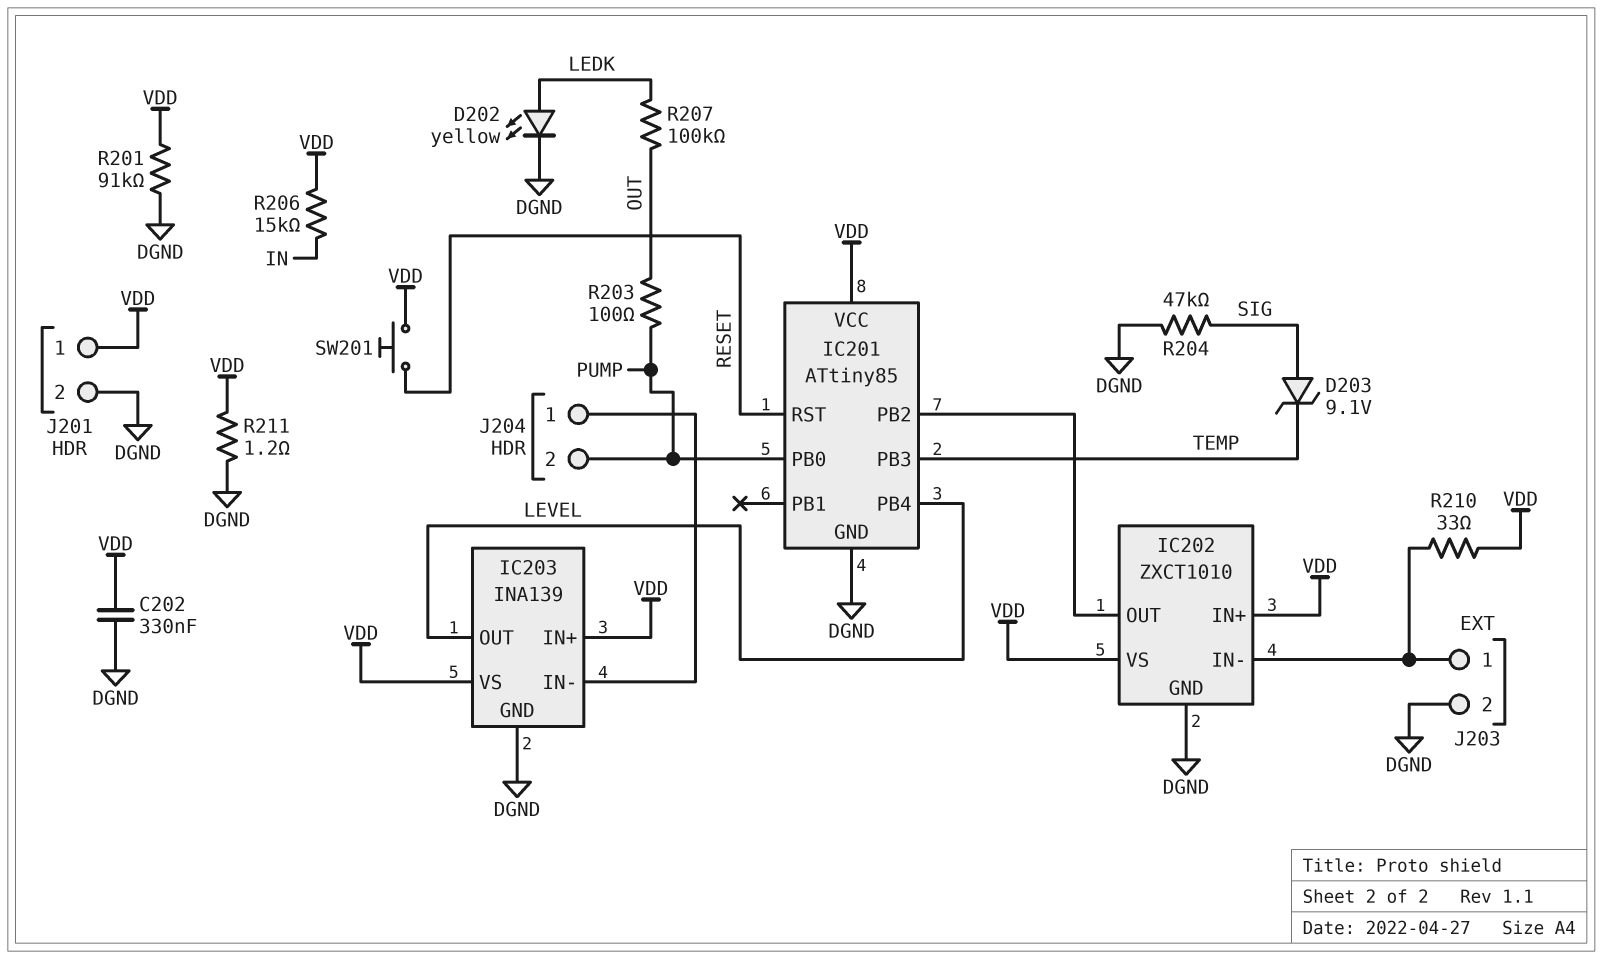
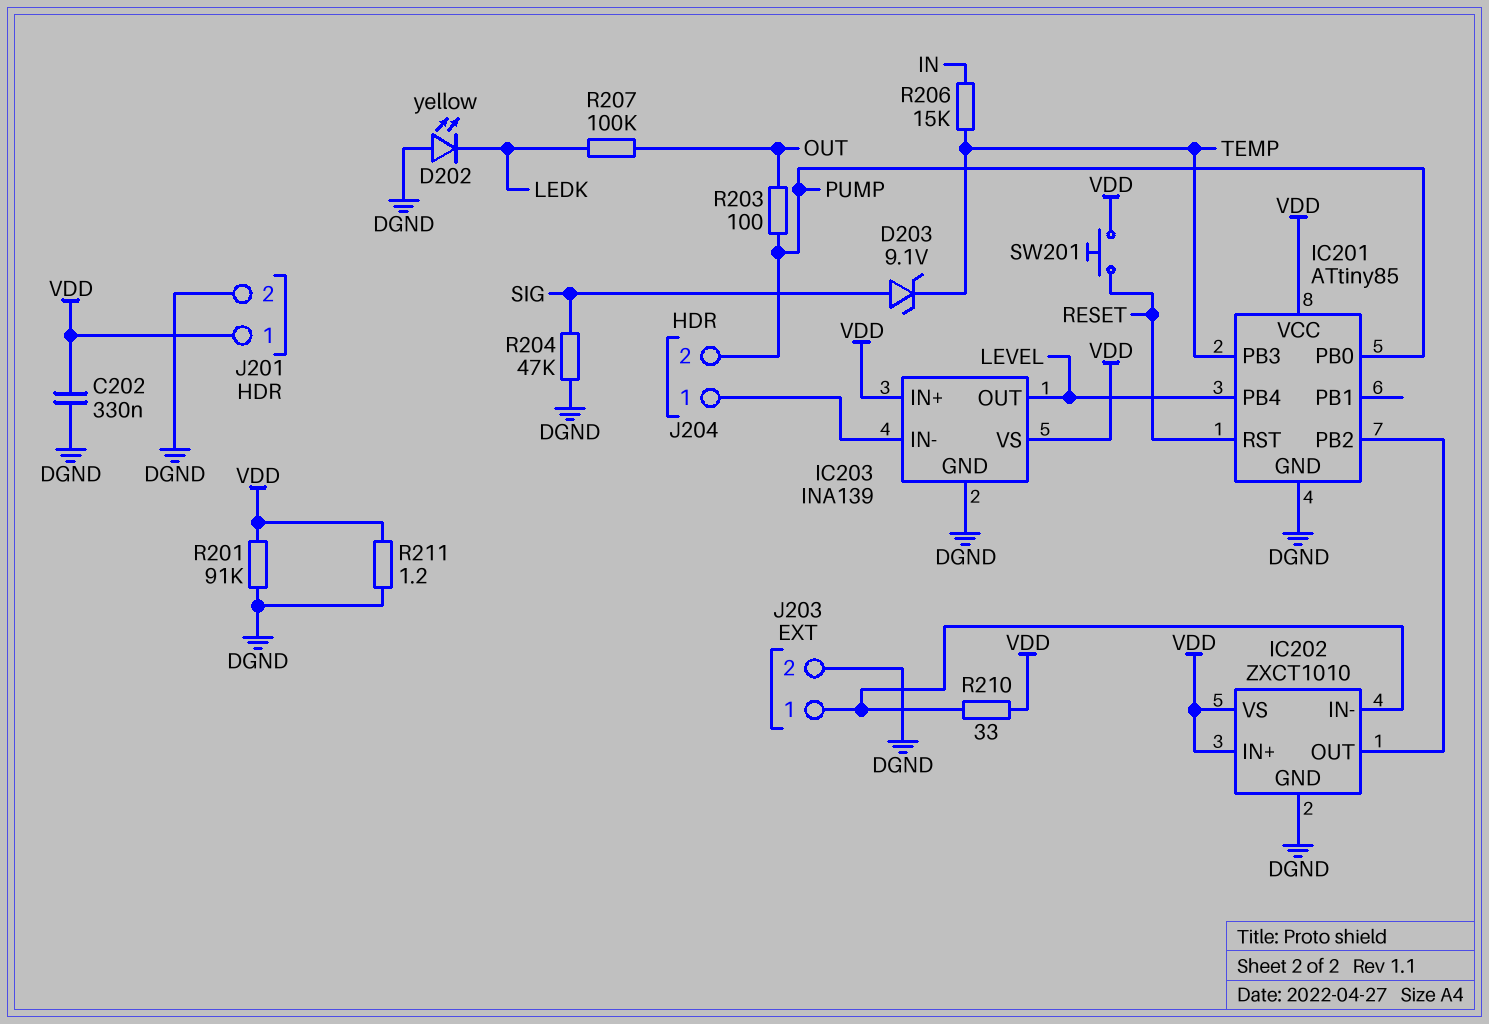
D202: LED yellow (A LEDK, K DGND) -> LED yellow (A DGND, K LEDK)
R206: 15k (IN, VDD) -> 15k (IN, TEMP)

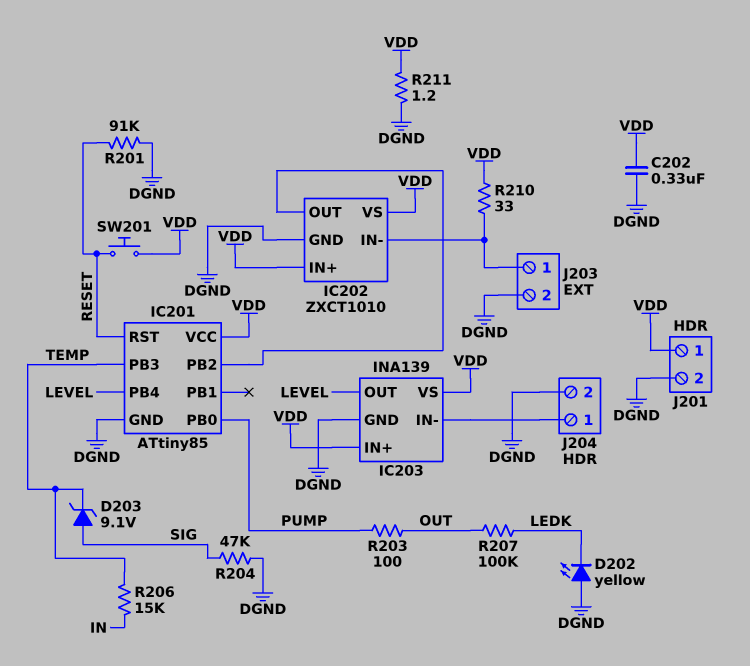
J204 pin 2: PUMP -> DGND
R201: 91k (DGND, VDD) -> 91k (DGND, RESET)

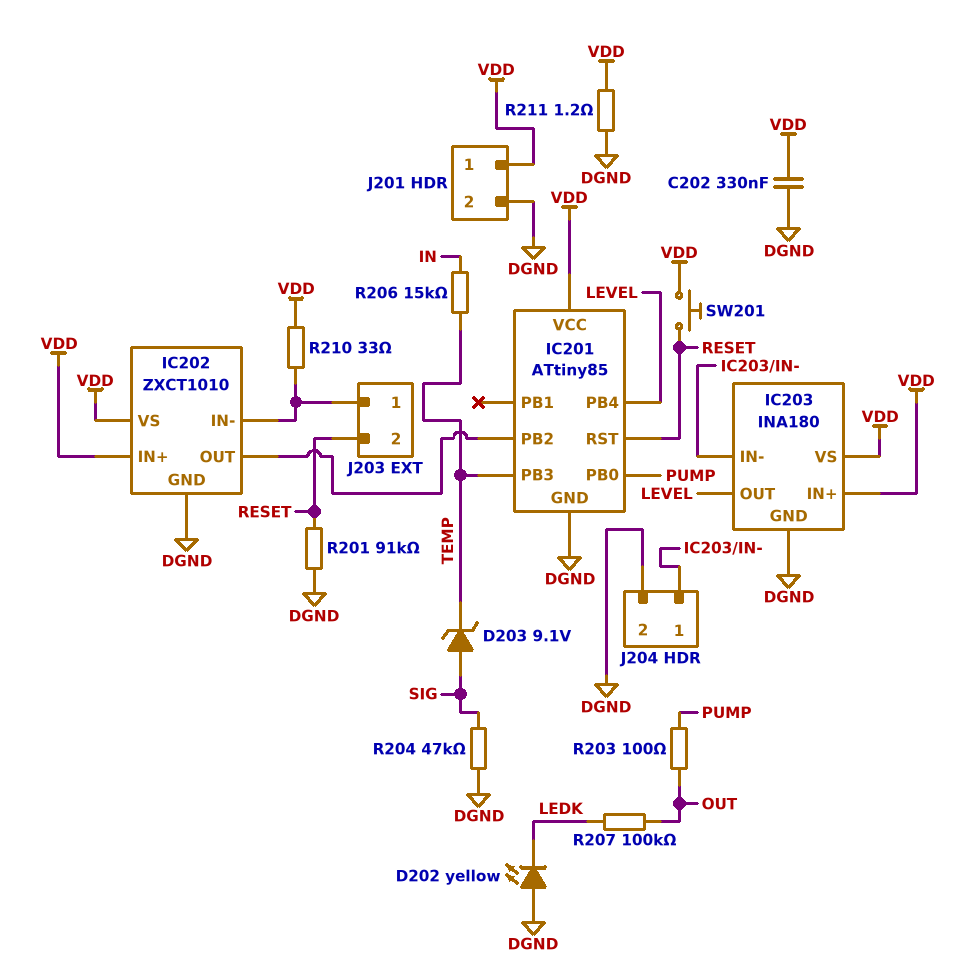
IC203: INA139 -> INA180
J203 pin 2: DGND -> RESET

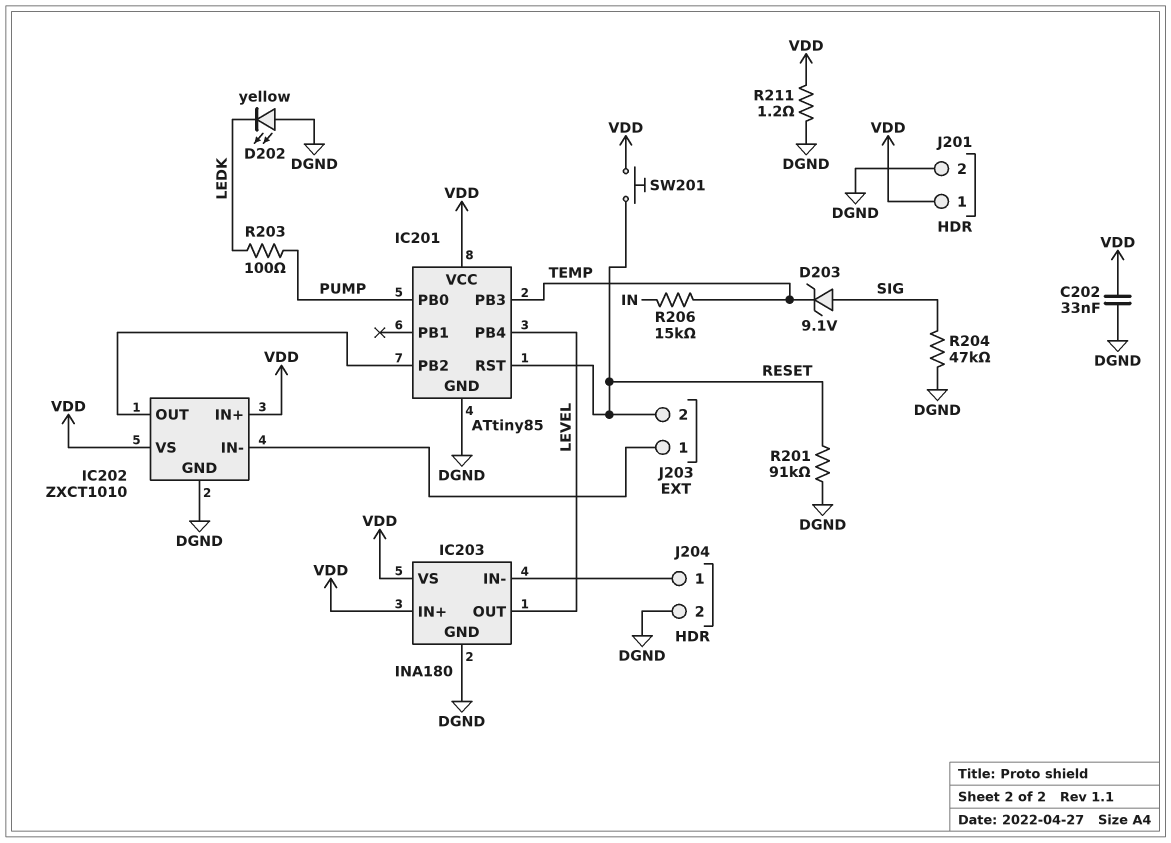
C202: 330nF (DGND, VDD) -> 33nF (DGND, VDD)
R203: 100 (OUT, PUMP) -> 100 (LEDK, PUMP)
R207: 100k (LEDK, OUT) -> none
R210: 33 (IC202/IN-, VDD) -> none

